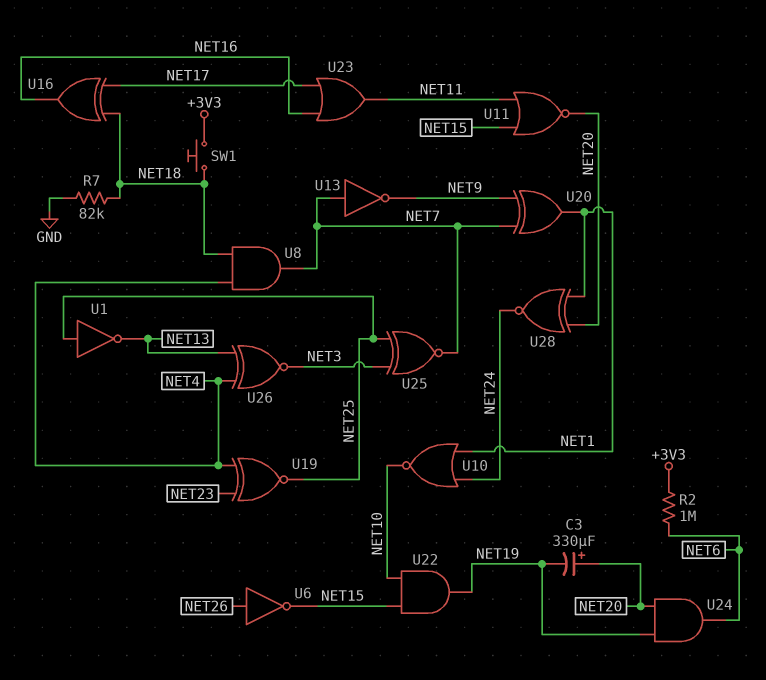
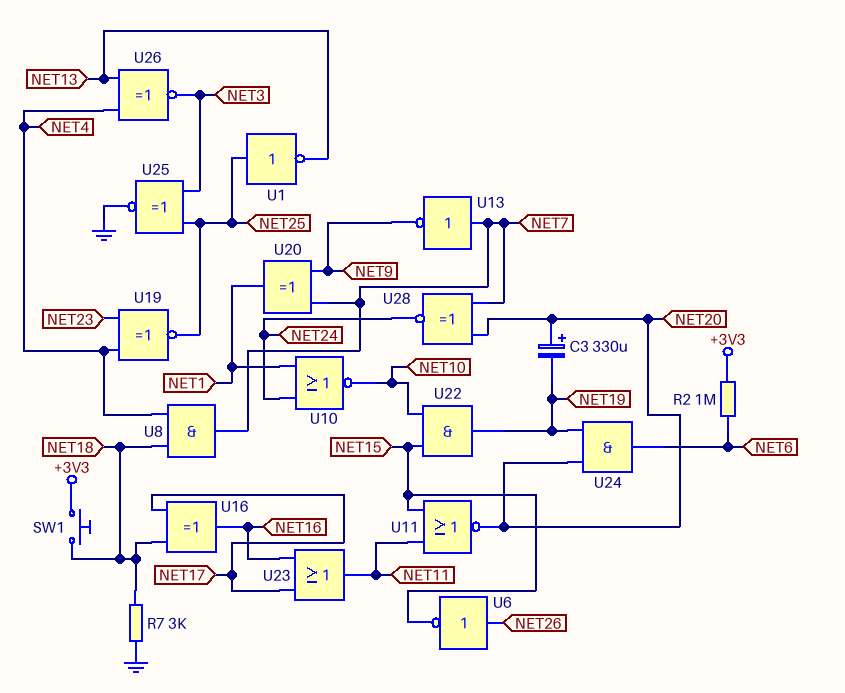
R7: 82k (GND, NET18) -> 3k (GND, NET18)
U25: XNOR (in NET3, in NET25, out NET7) -> XNOR (in NET3, in NET25, out GND)
U28: XNOR (in NET1, in NET20, out NET24) -> XNOR (in NET7, in NET20, out NET24)

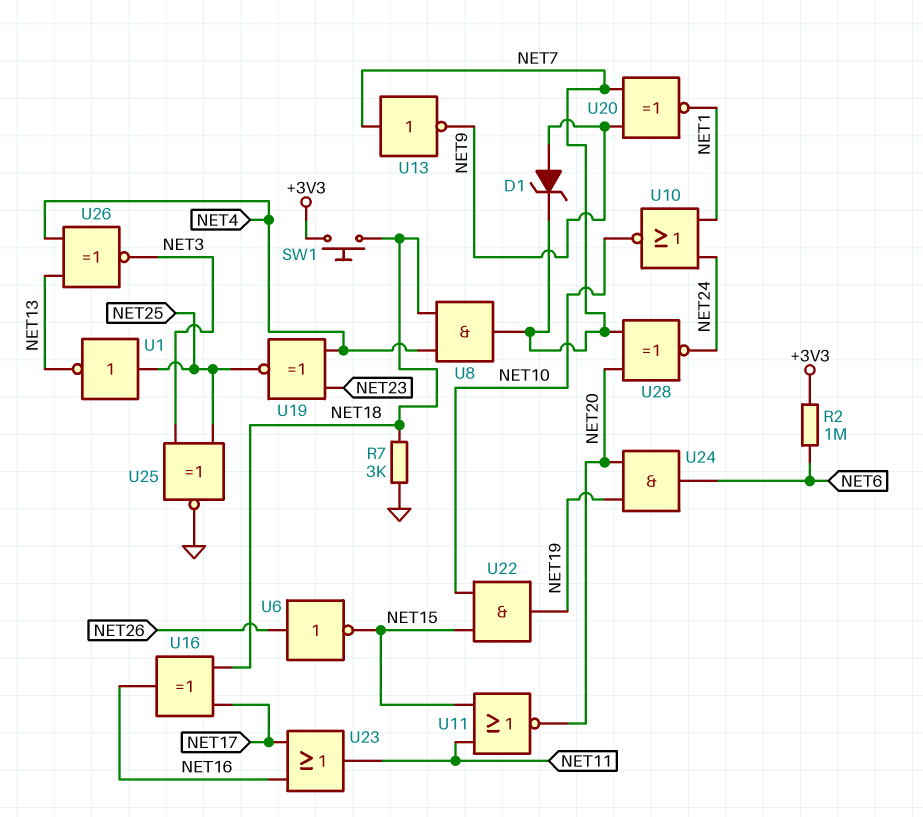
C3: 330uF (plus NET20, minus NET19) -> none
D1: none -> zener (A NET9, K NET7)
U20: XOR (in NET7, in NET9, out NET1) -> XNOR (in NET7, in NET9, out NET1)

